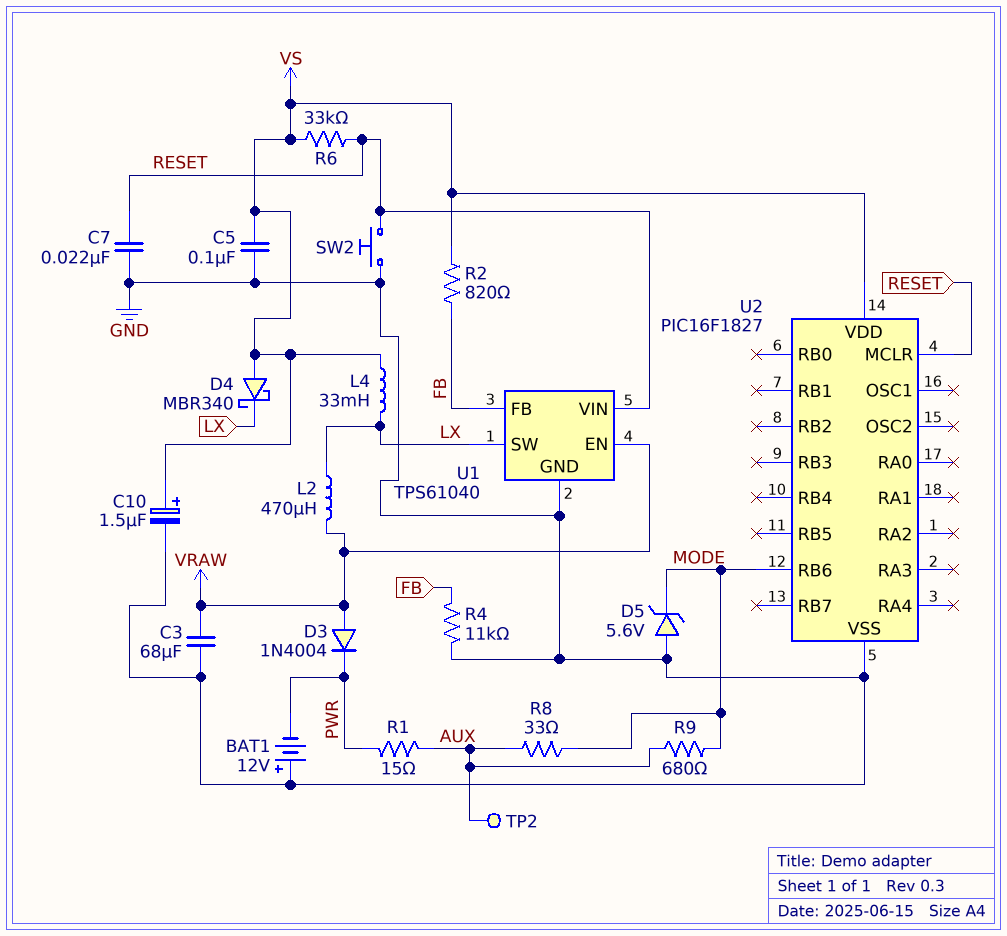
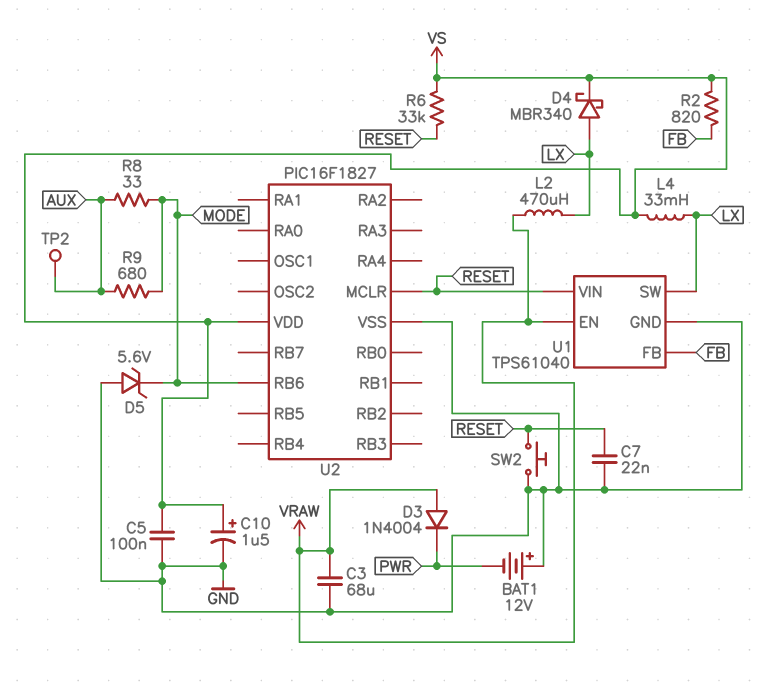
D4: schottky MBR340 (A VS, K LX) -> schottky MBR340 (A LX, K VS)
R1: 15 (AUX, PWR) -> none
R4: 11k (FB, GND) -> none

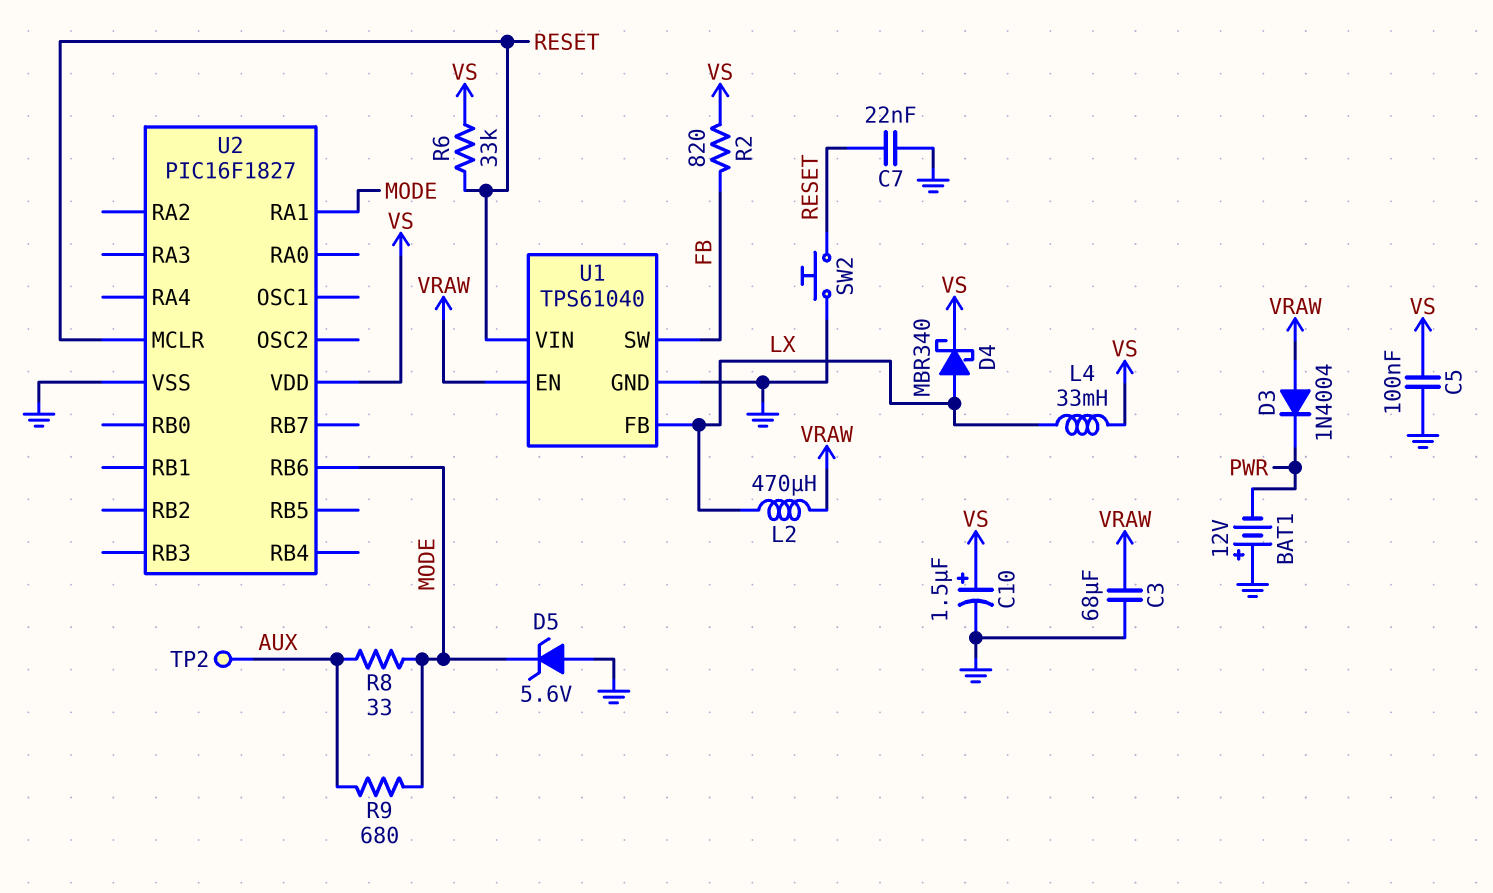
U1 pin FB: FB -> LX
U1 pin SW: LX -> FB
U2 pin RA1: none -> MODE

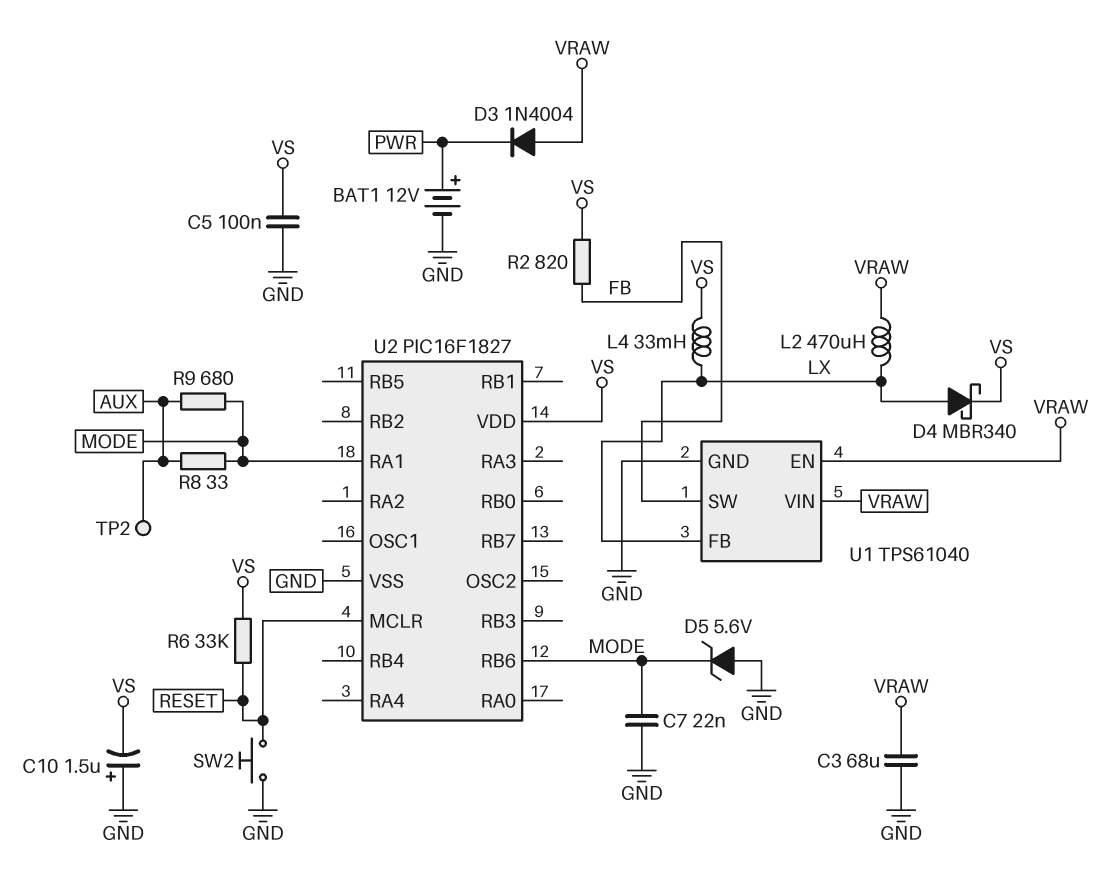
BAT1: 12V (plus GND, minus PWR) -> 12V (plus PWR, minus GND)
C7: 22nF (GND, RESET) -> 22nF (GND, MODE)
C10: 1.5uF (plus VS, minus GND) -> 1.5uF (plus GND, minus VS)
U1 pin VIN: RESET -> VRAW

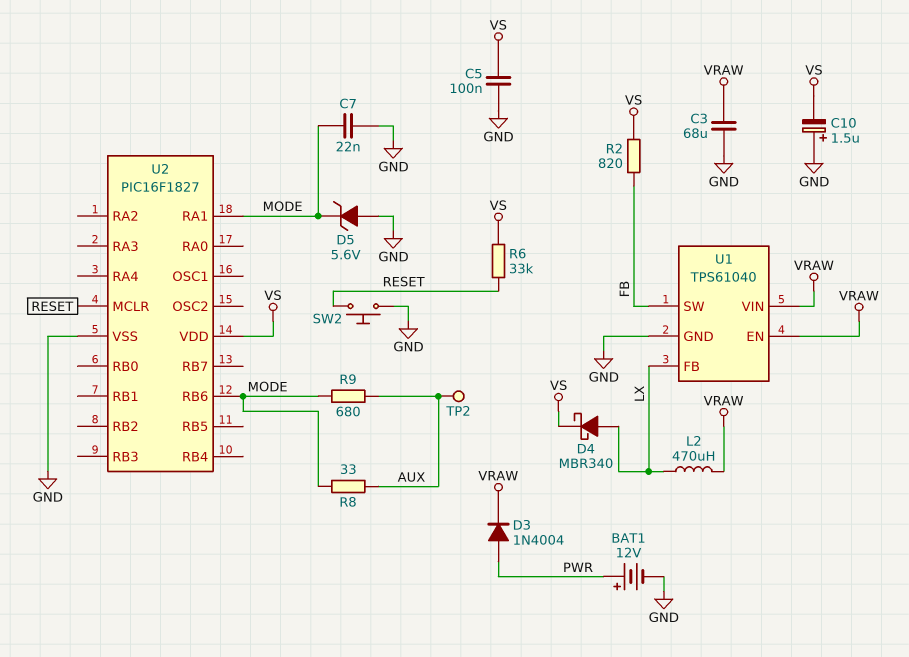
D3: diode 1N4004 (A VRAW, K PWR) -> diode 1N4004 (A PWR, K VRAW)
L4: 33mH (LX, VS) -> none

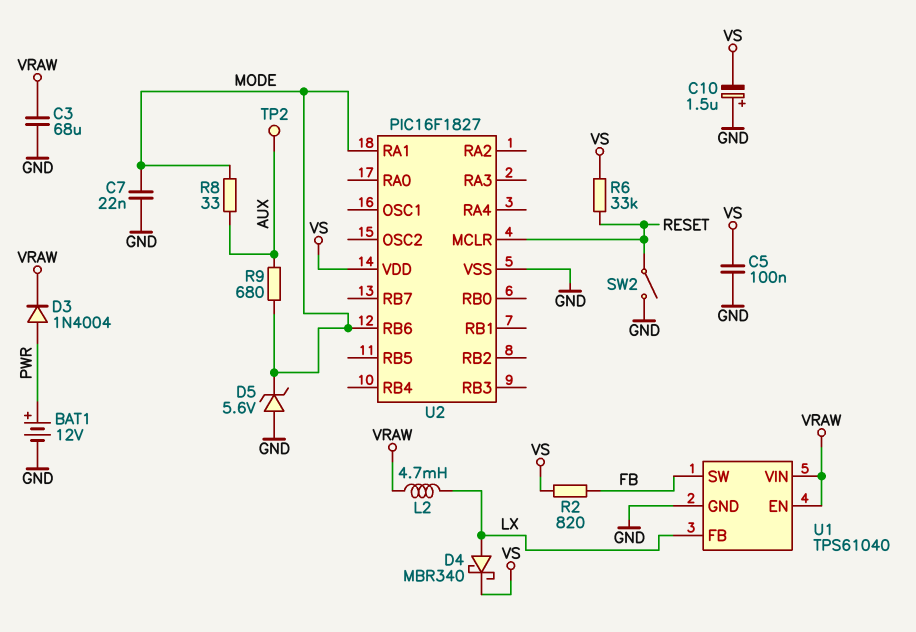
L2: 470uH (LX, VRAW) -> 4.7mH (LX, VRAW)
SW2: button (GND, RESET) -> switch (GND, RESET)

